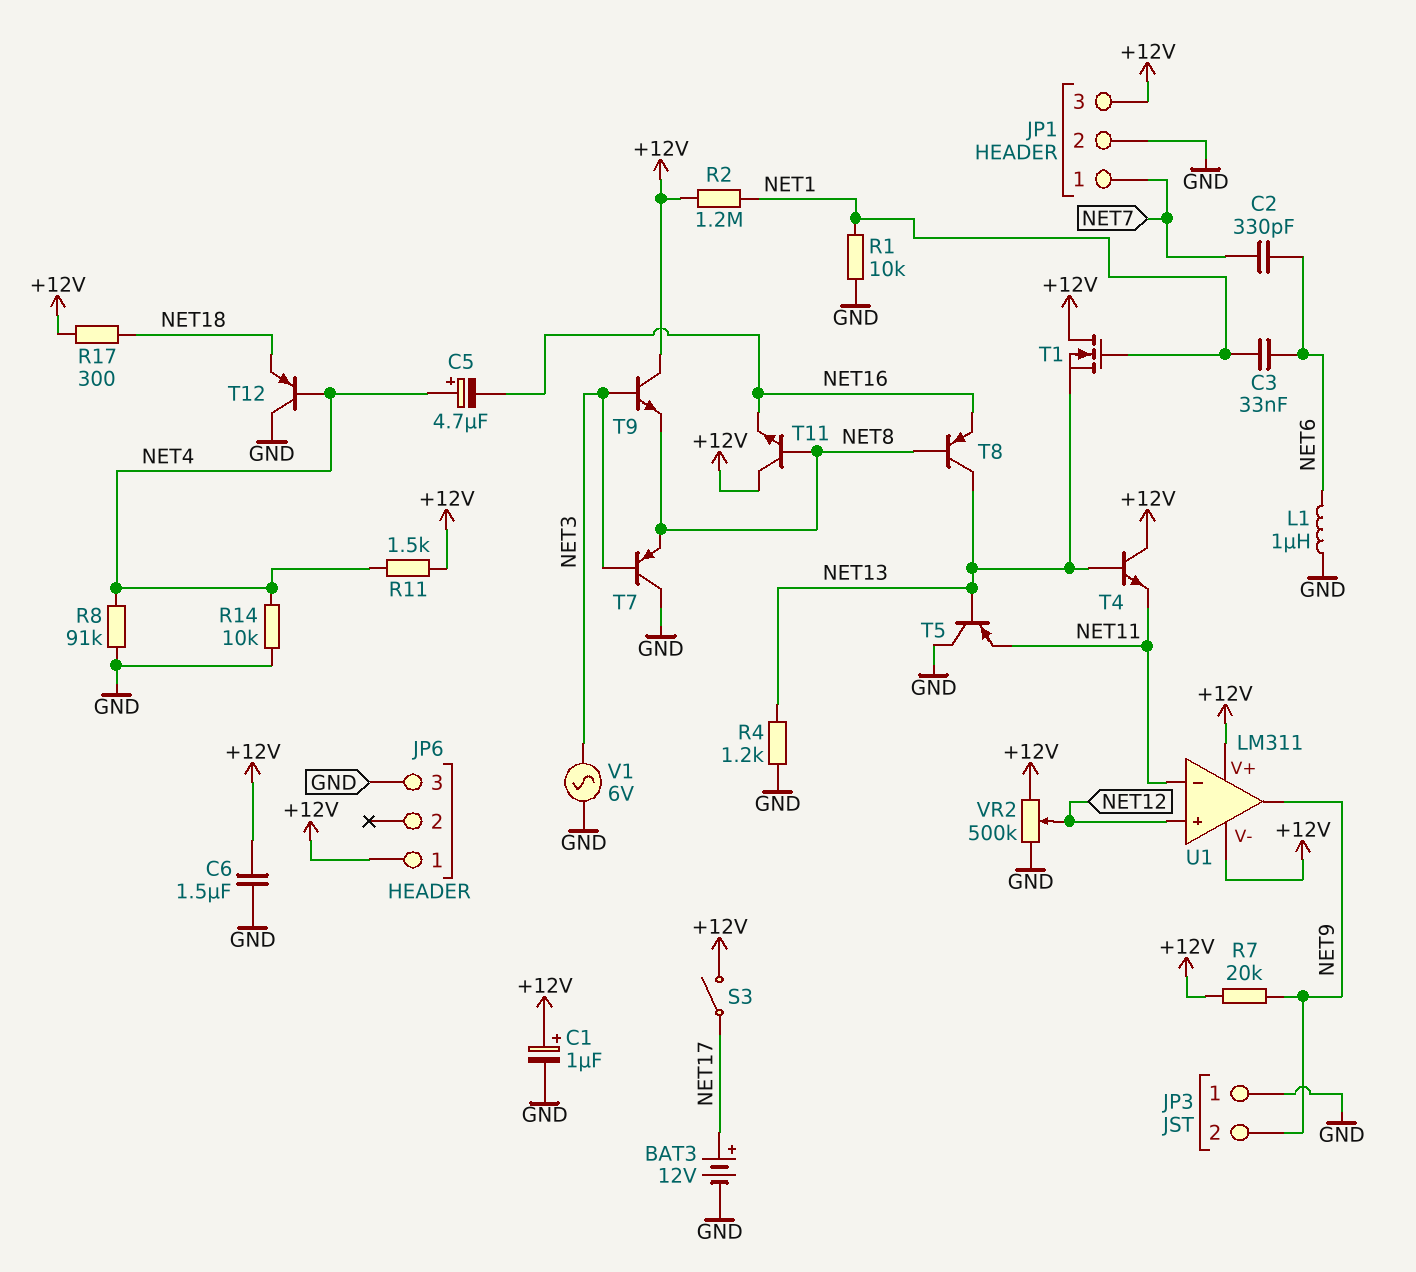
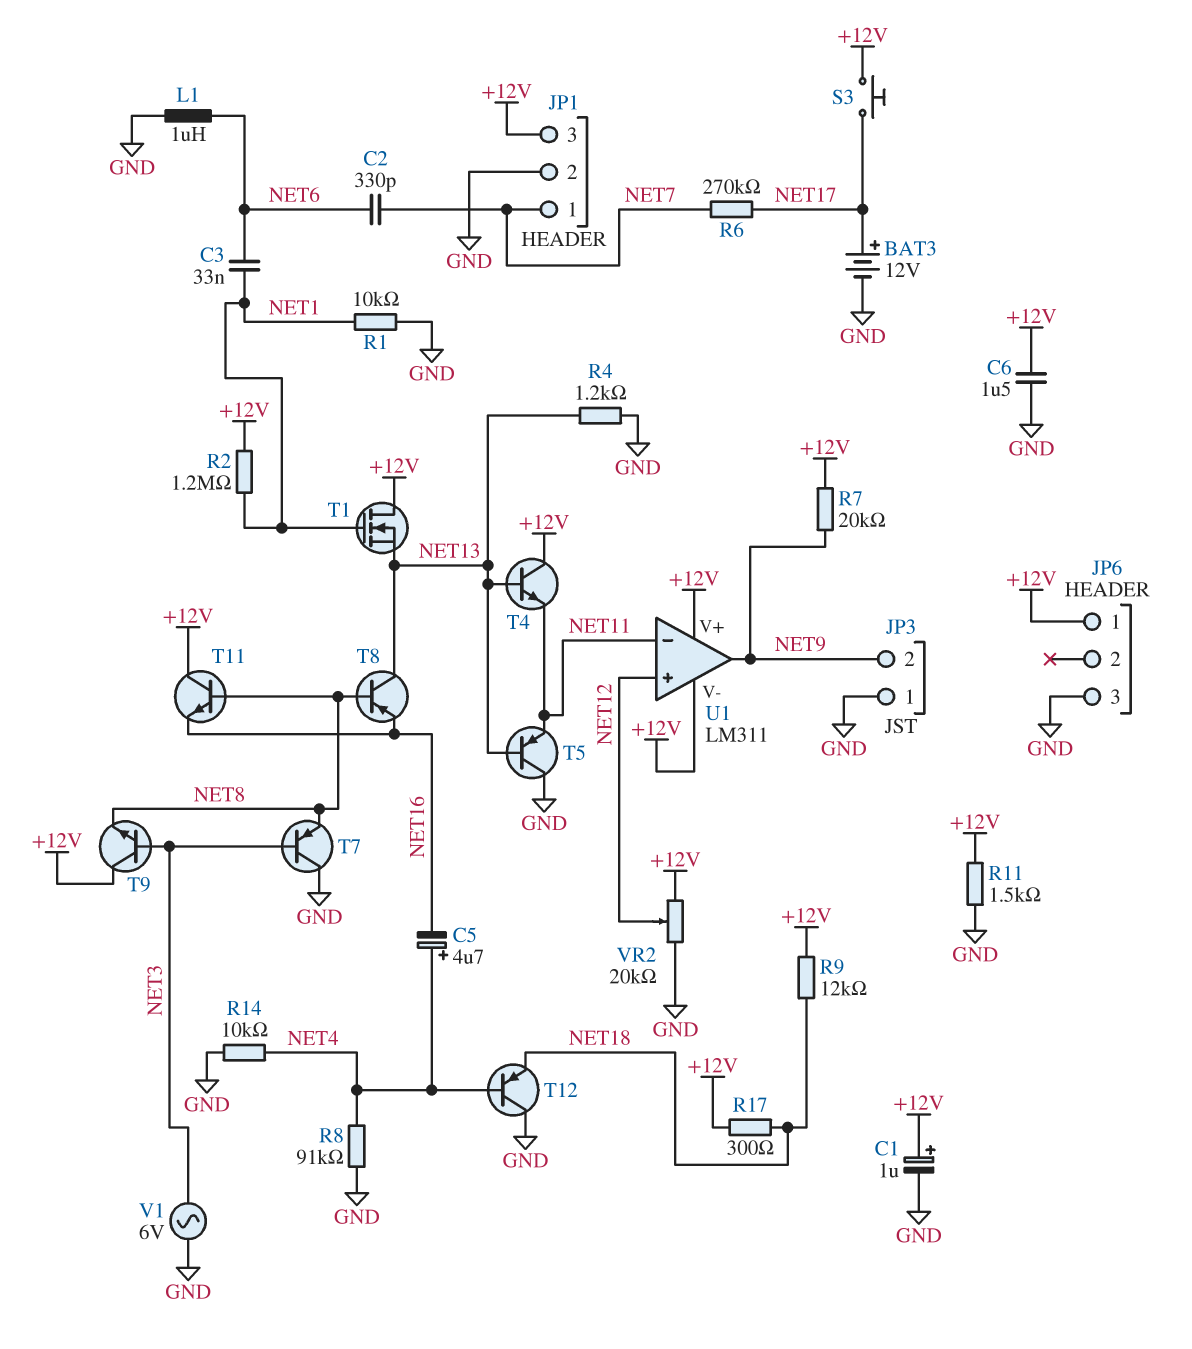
R6: none -> 270k (NET7, NET17)
R9: none -> 12k (+12V, NET18)
R11: 1.5k (+12V, NET4) -> 1.5k (+12V, GND)
S3: switch (+12V, NET17) -> button (+12V, NET17)
VR2: 500k (+12V, GND, wiper NET12) -> 20k (+12V, GND, wiper NET12)

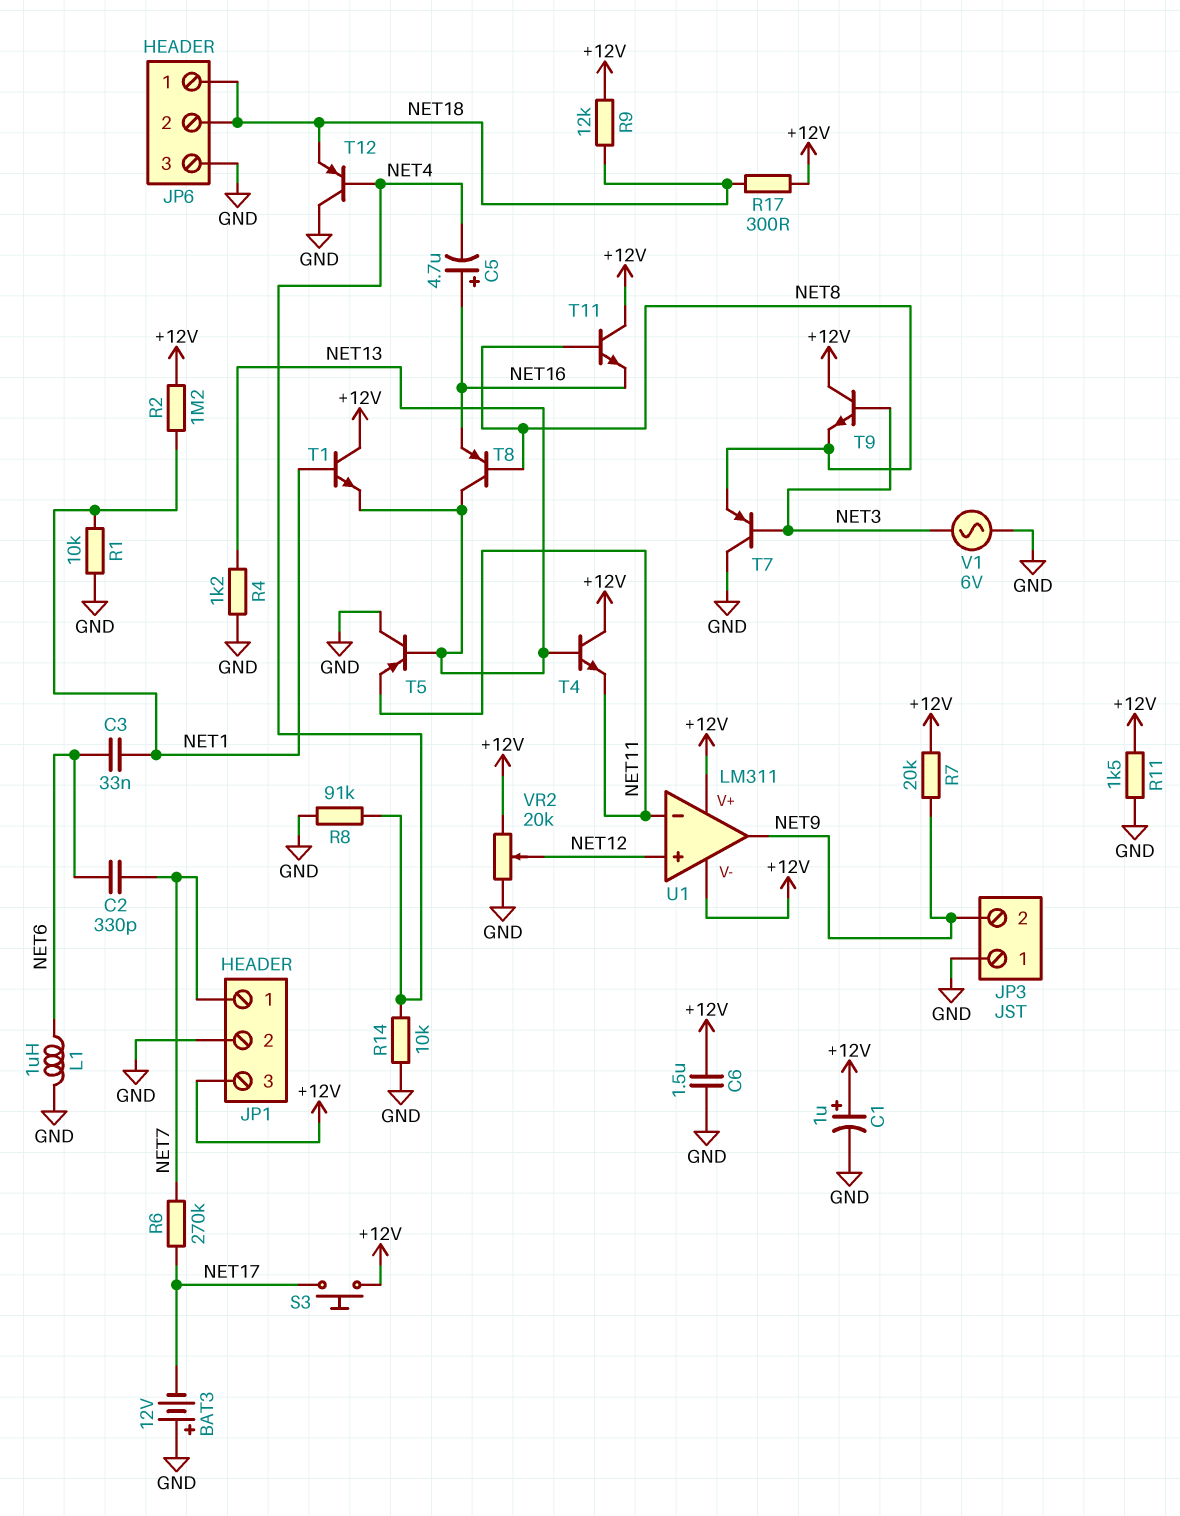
BAT3: 12V (plus NET17, minus GND) -> 12V (plus GND, minus NET17)
C5: 4.7uF (plus NET4, minus NET16) -> 4.7uF (plus NET16, minus NET4)
JP6 pin 1: +12V -> NET18
JP6 pin 2: none -> NET18
T1: NMOS (G NET1, D +12V, S NET13) -> NPN (B NET1, C +12V, E NET13)

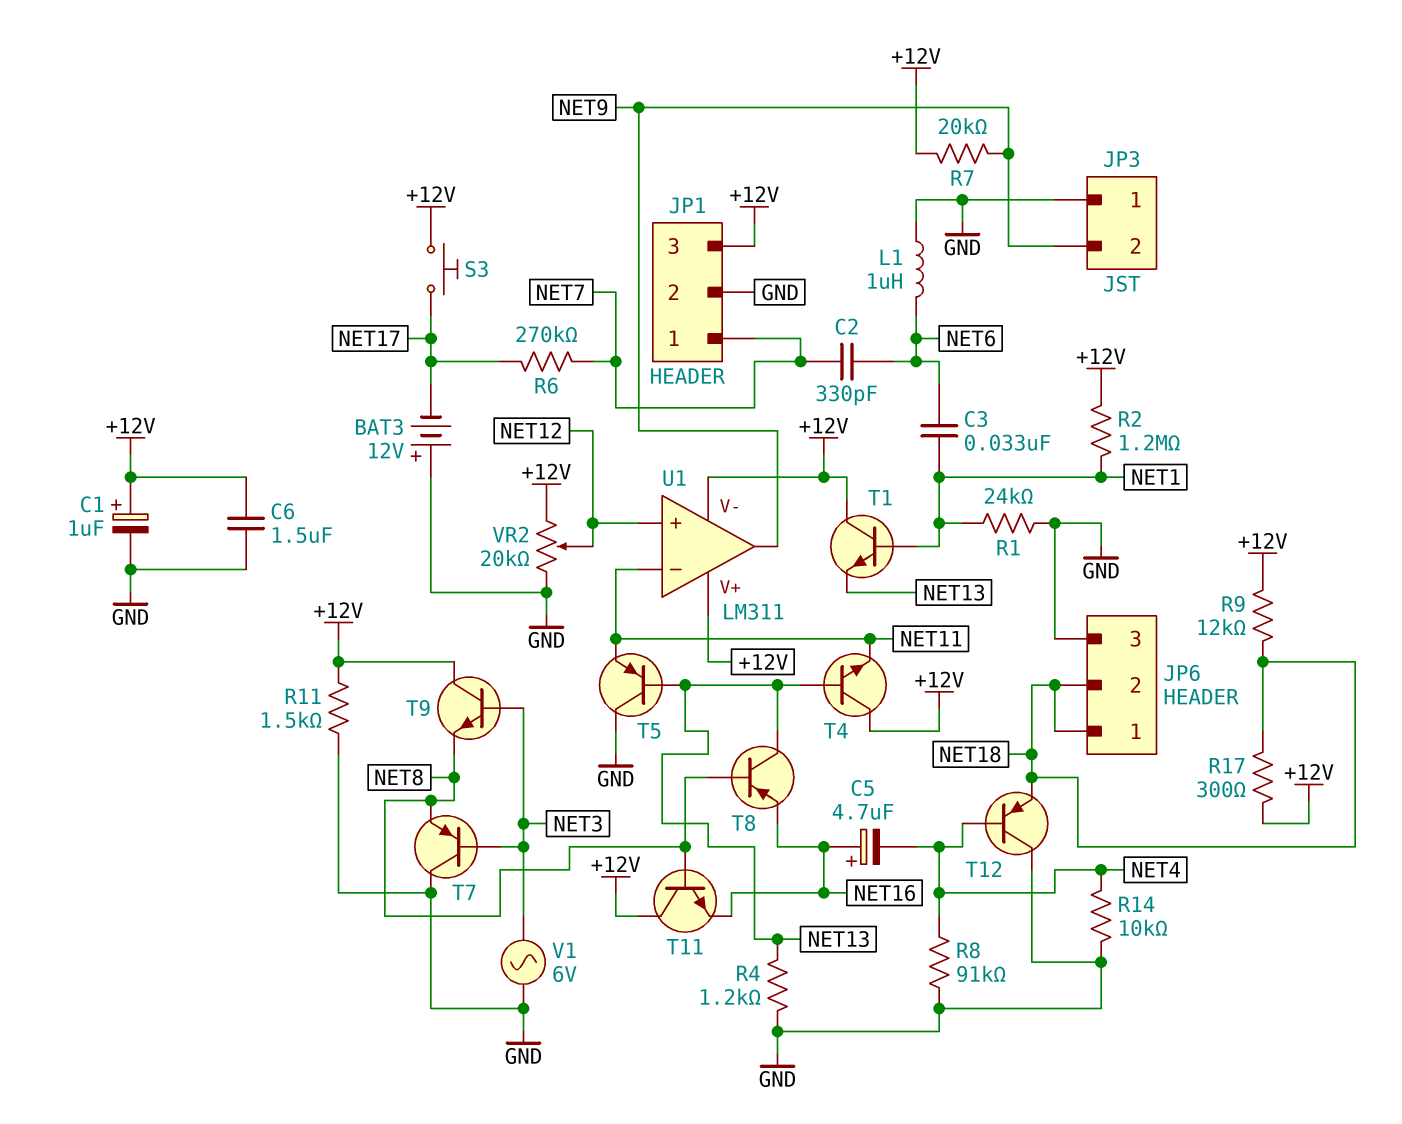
R1: 10k (GND, NET1) -> 24k (GND, NET1)

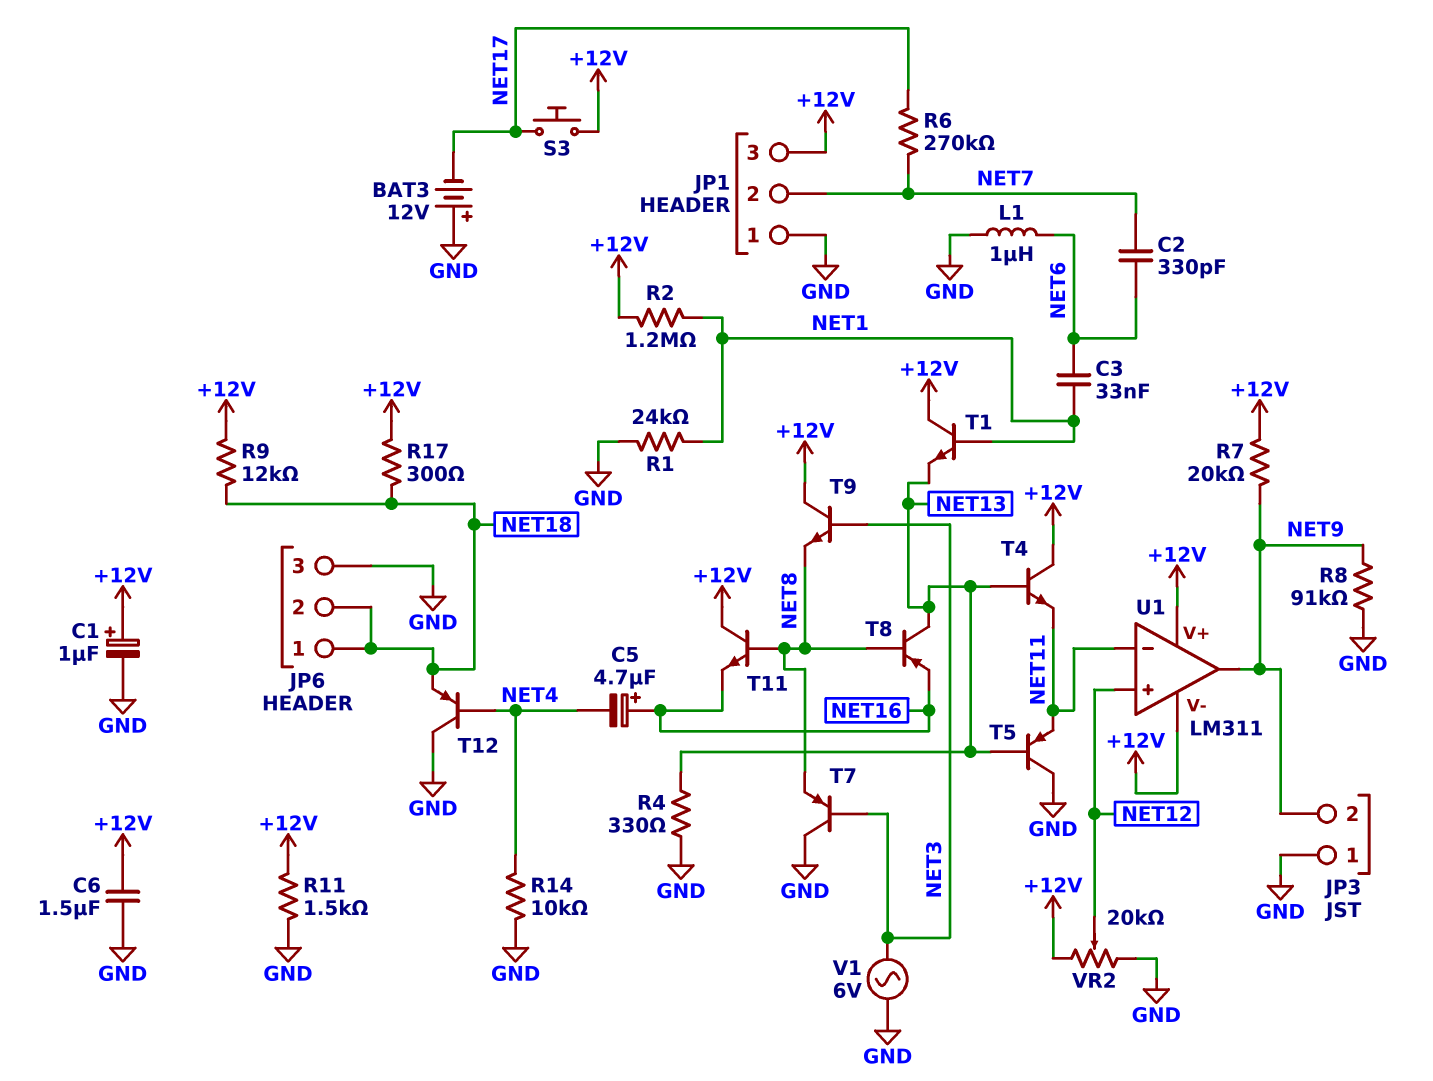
JP1 pin 1: NET7 -> GND
JP1 pin 2: GND -> NET7
R4: 1.2k (GND, NET13) -> 330 (GND, NET13)
R8: 91k (GND, NET4) -> 91k (GND, NET9)

